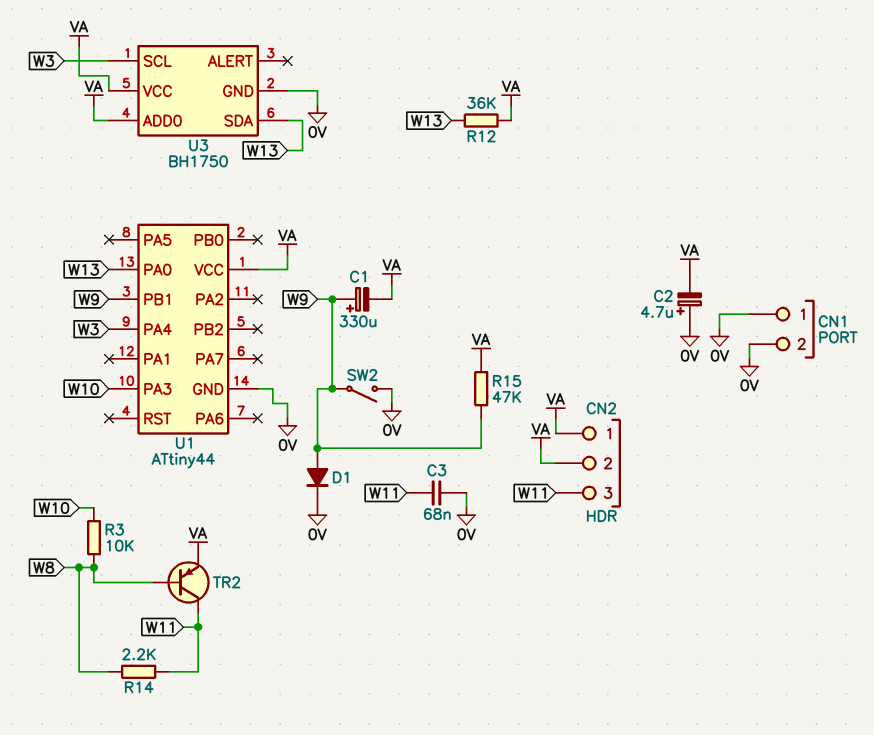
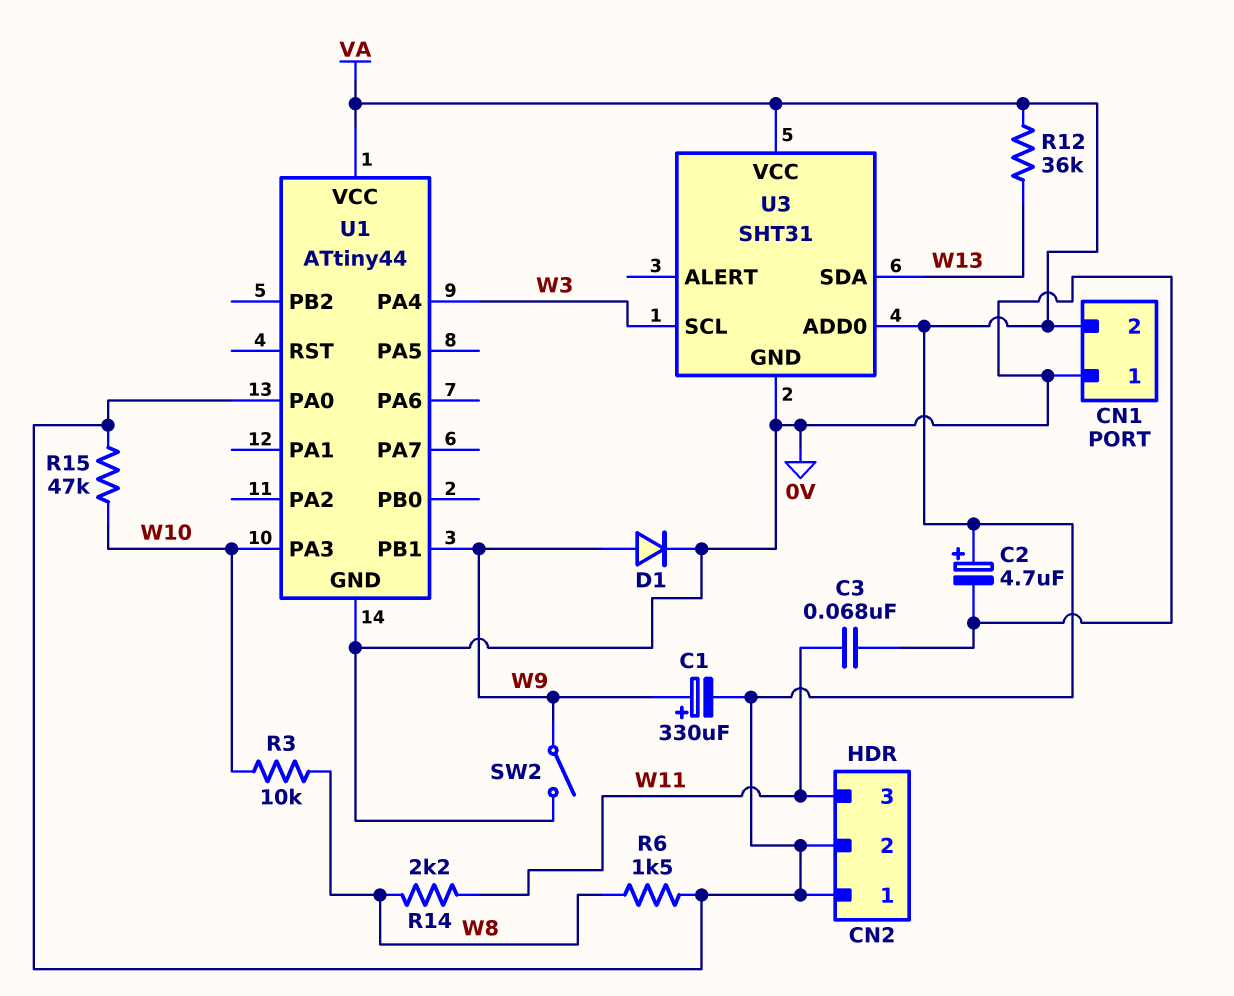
C2: 4.7uF (plus 0V, minus VA) -> 4.7uF (plus VA, minus 0V)
CN1 pin 2: 0V -> VA
R6: none -> 1.5k (VA, W8)
R15: 47k (VA, W9) -> 47k (VA, W10)
TR2: PNP (B W8, C W11, E VA) -> none
U1 pin PA0: W13 -> VA
U3: BH1750 -> SHT31

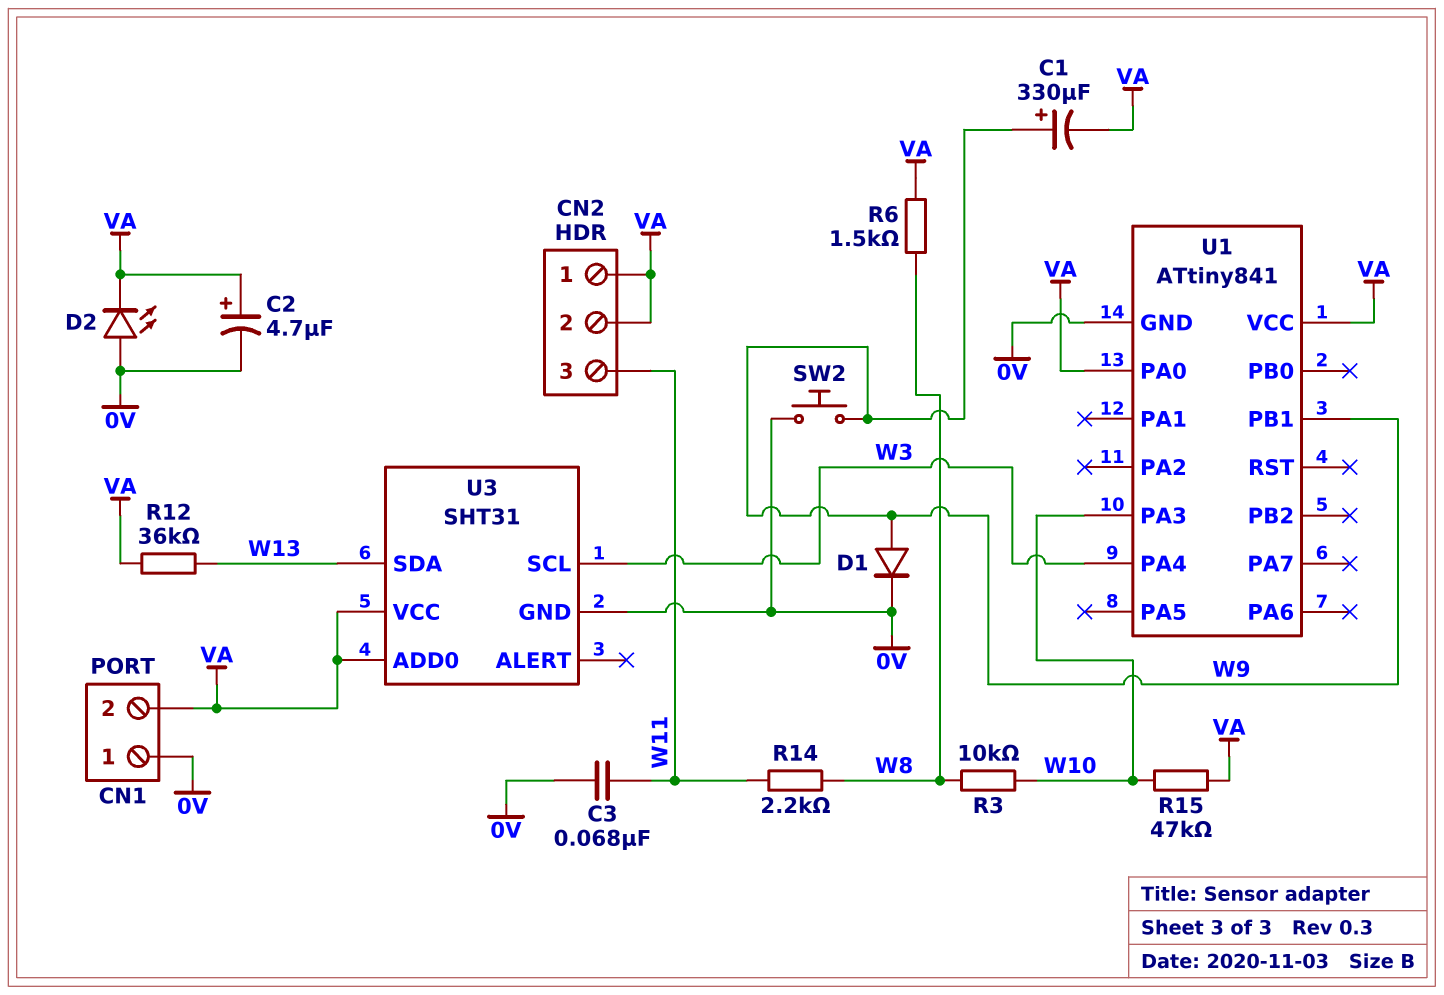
D2: none -> LED (A 0V, K VA)
SW2: switch (0V, W9) -> button (0V, W9)
U1: ATtiny44 -> ATtiny841

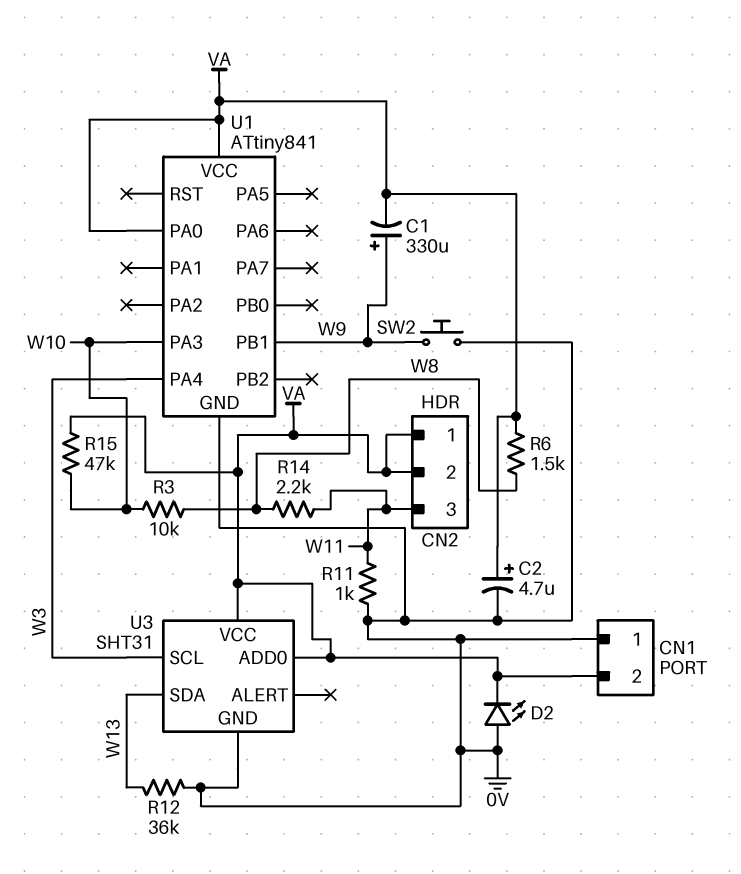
C3: 68nF (0V, W11) -> none
D1: diode (A W9, K 0V) -> none
R11: none -> 1k (0V, W11)
R12: 36k (VA, W13) -> 36k (0V, W13)

